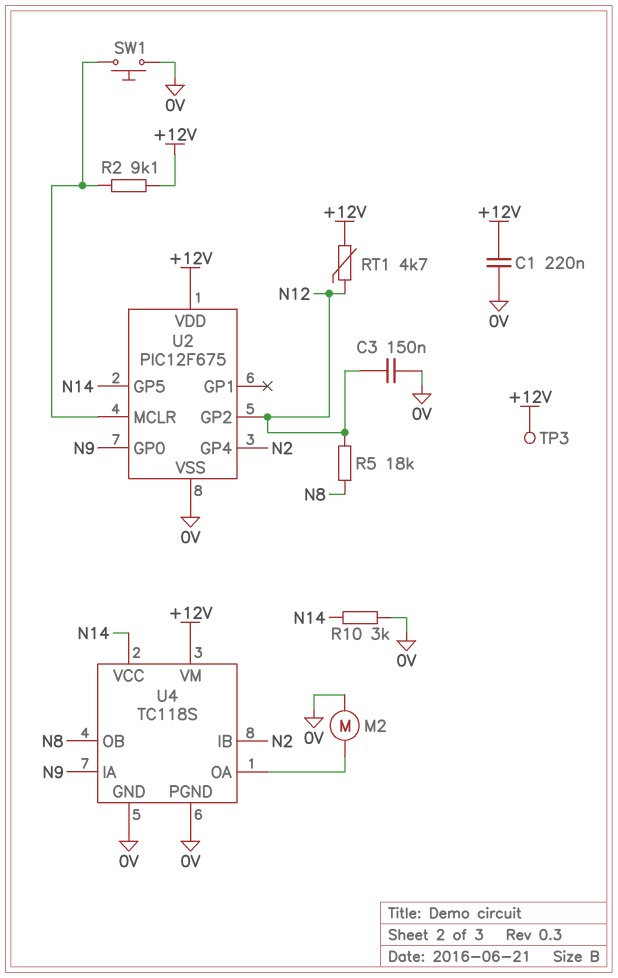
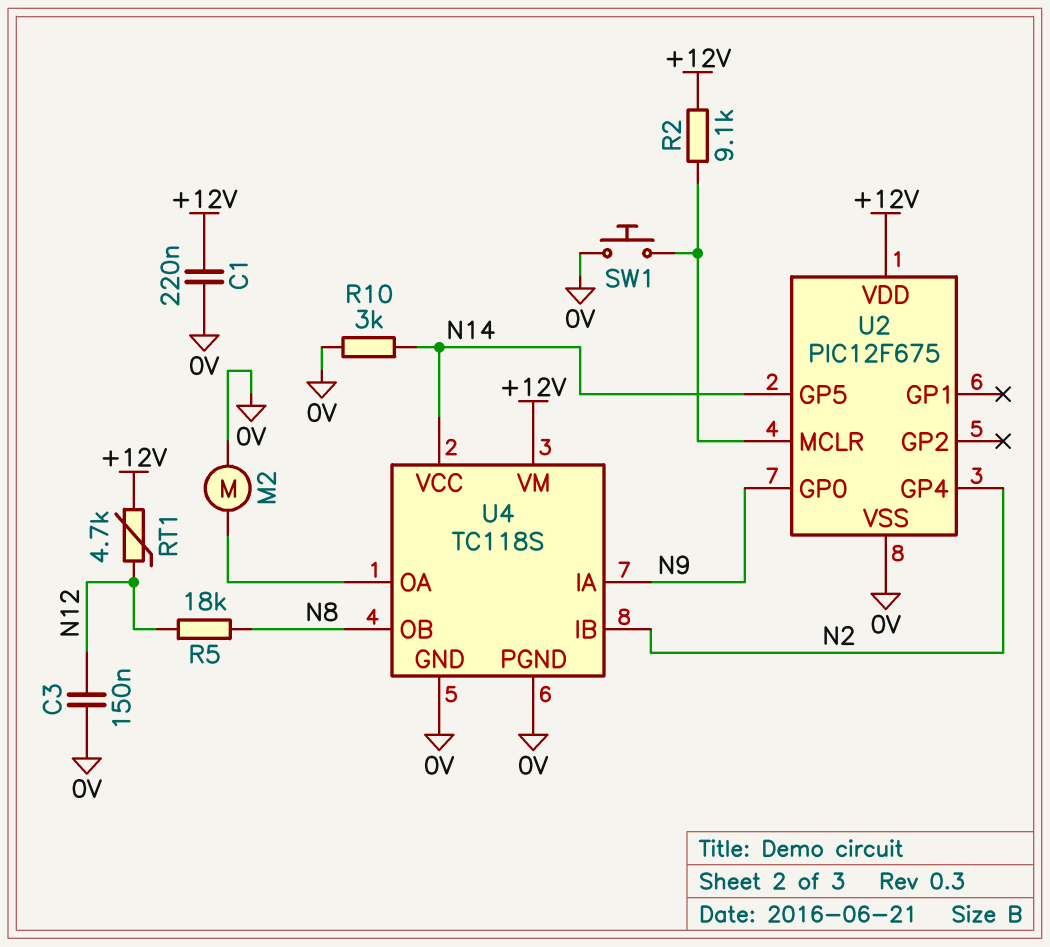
TP3: test point (+12V) -> none
U2 pin GP2: N12 -> none

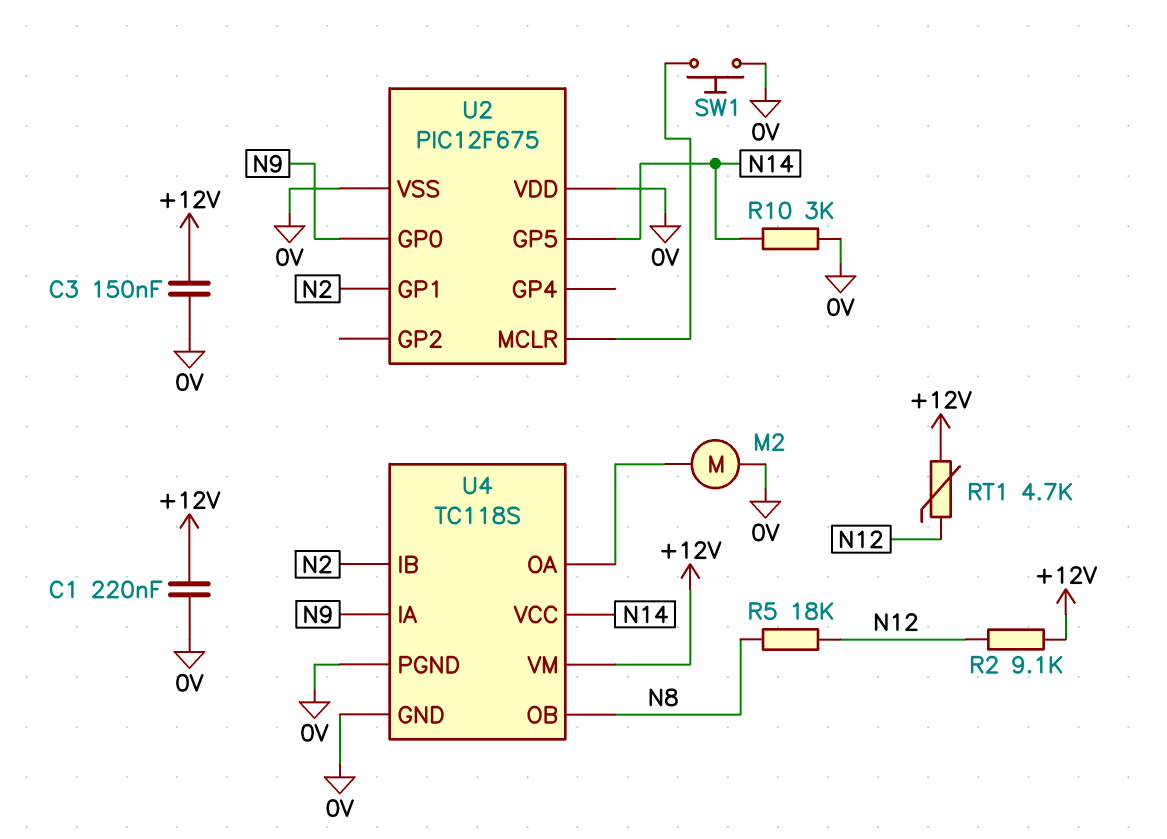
C3: 150nF (0V, N12) -> 150nF (+12V, 0V)
R2: 9.1k (+12V, U2/MCLR) -> 9.1k (+12V, N12)
U2 pin GP1: none -> N2
U2 pin GP4: N2 -> none
U2 pin VDD: +12V -> 0V

